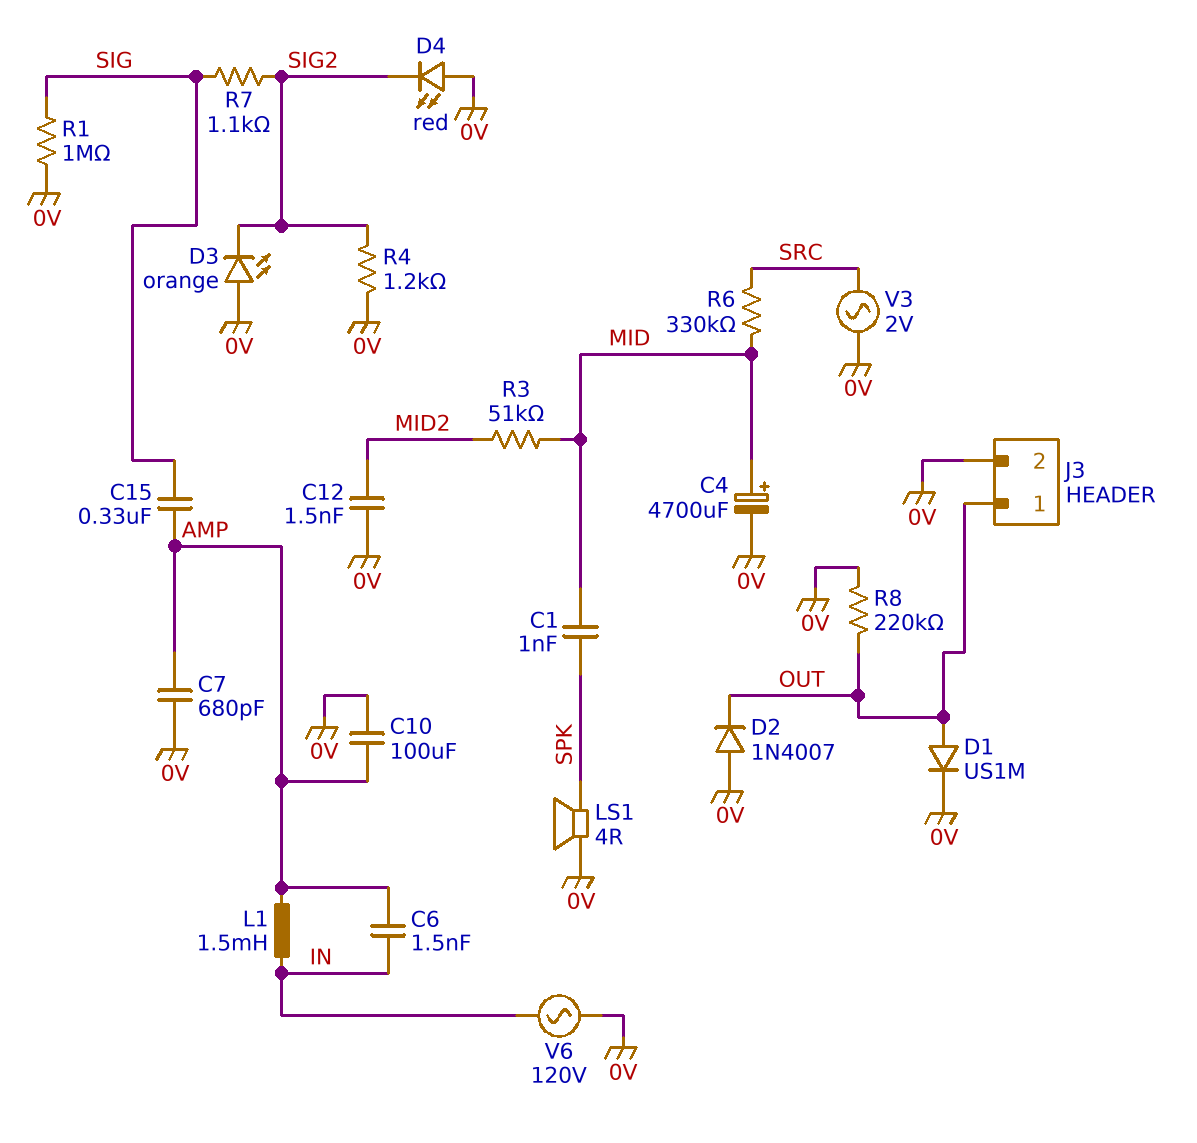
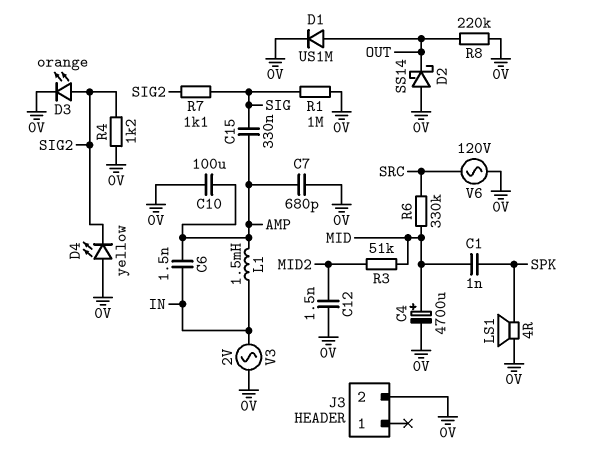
D2: diode 1N4007 (A 0V, K OUT) -> schottky SS14 (A 0V, K OUT)
D3: LED orange (A 0V, K SIG2) -> LED orange (A SIG2, K 0V)
D4: LED red (A 0V, K SIG2) -> LED yellow (A 0V, K SIG2)
J3 pin 1: OUT -> none
V3: AC 2V (0V, SRC) -> AC 2V (0V, IN)
V6: AC 120V (0V, IN) -> AC 120V (0V, SRC)

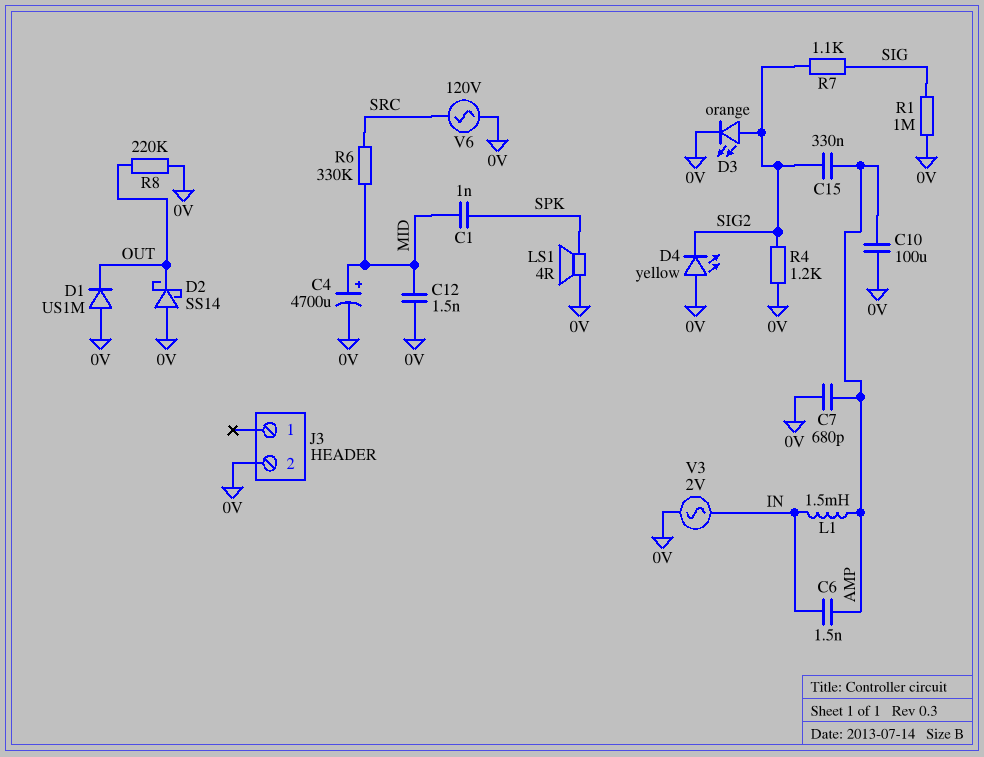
C12: 1.5nF (0V, MID2) -> 1.5nF (0V, MID)
C15: 330nF (AMP, SIG) -> 330nF (AMP, SIG2)
D1: diode US1M (A OUT, K 0V) -> diode US1M (A 0V, K OUT)
R3: 51k (MID, MID2) -> none

